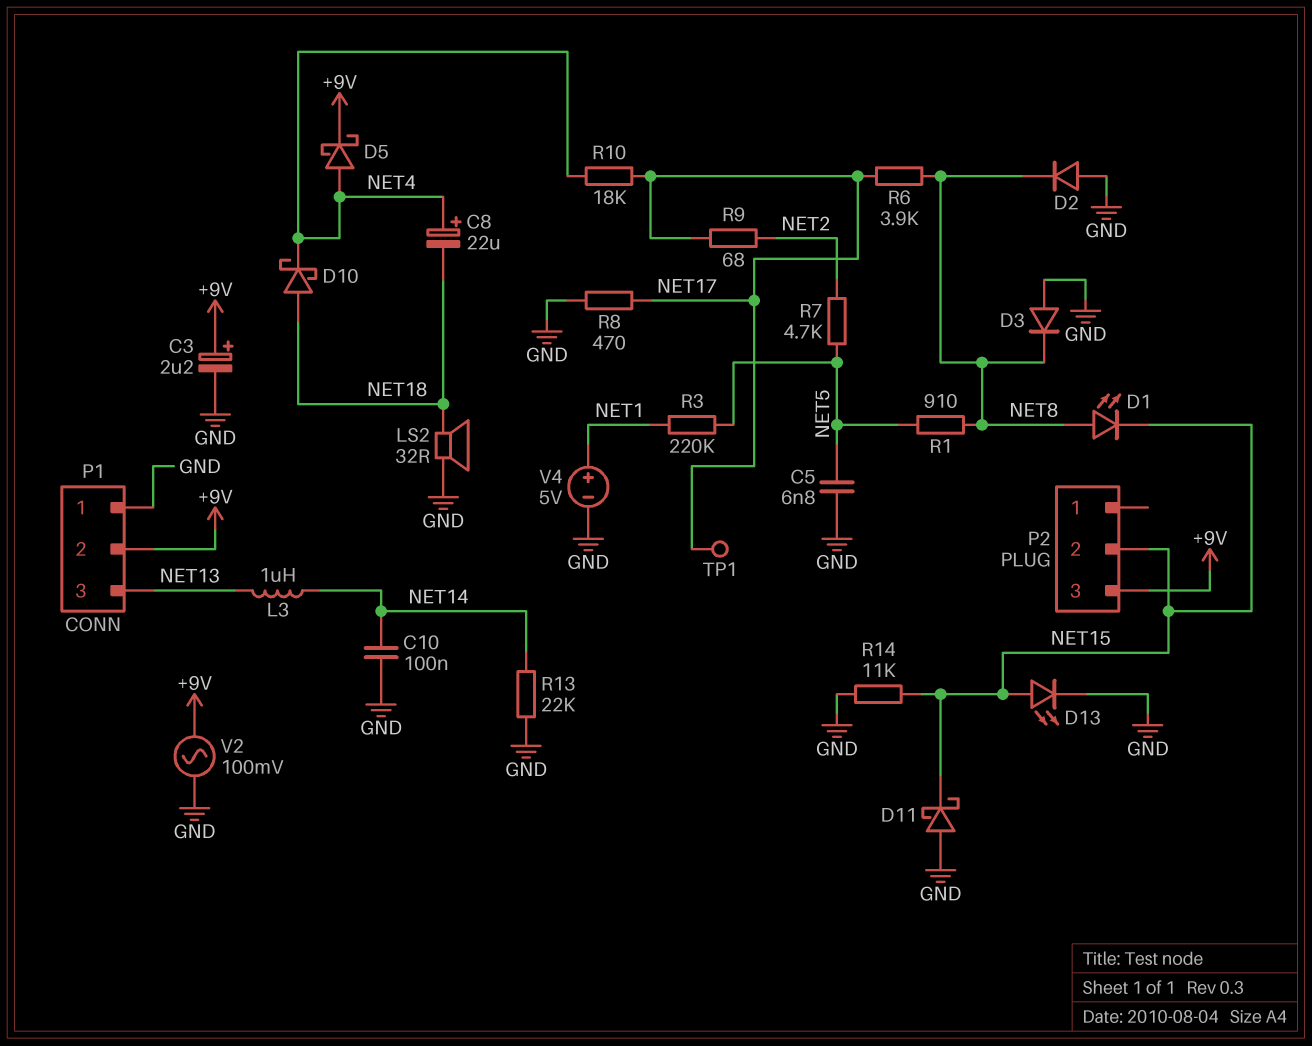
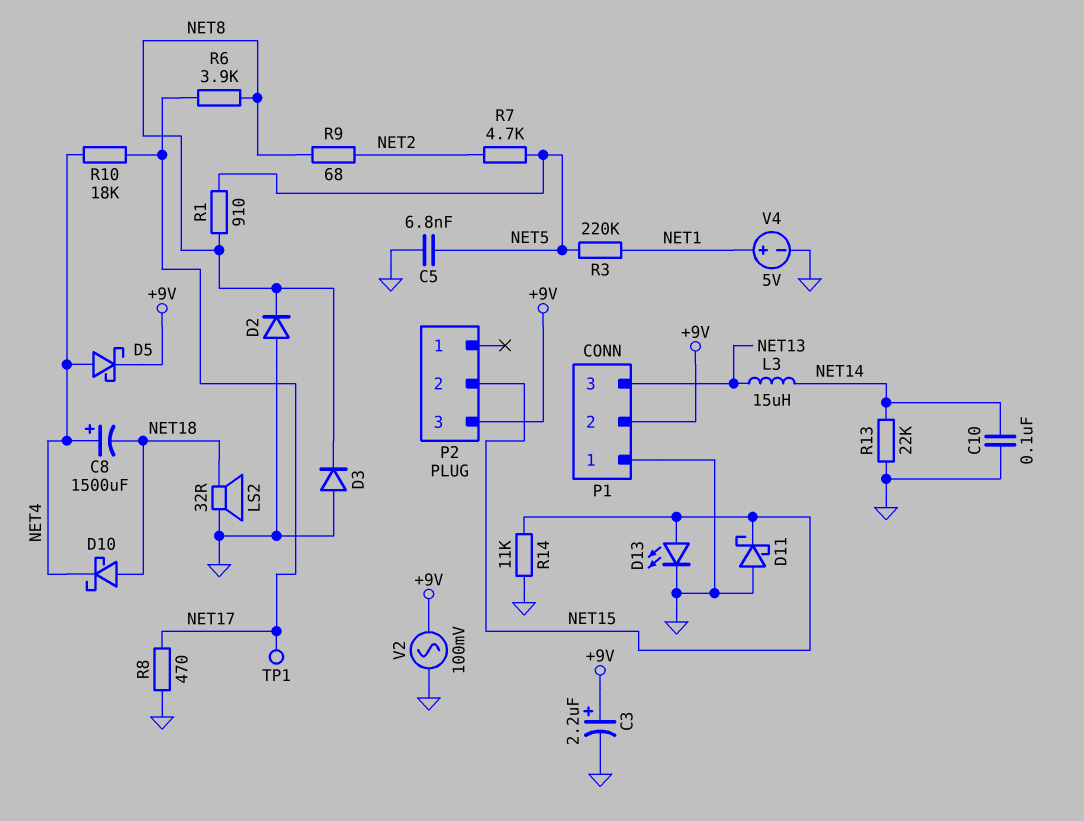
C8: 22uF (plus NET4, minus NET18) -> 1500uF (plus NET4, minus NET18)
D1: LED (A NET8, K NET15) -> none
L3: 1uH (NET13, NET14) -> 15uH (NET13, NET14)
R9: 68 (NET2, NET17) -> 68 (NET2, NET8)

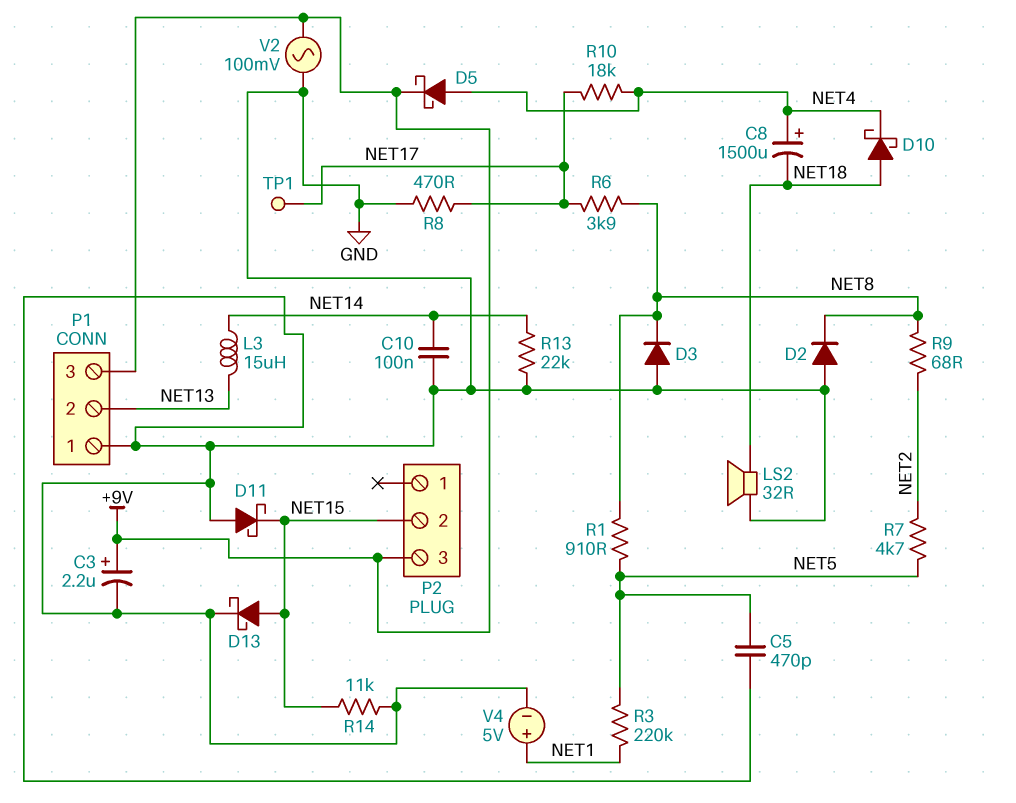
C5: 6.8nF (GND, NET5) -> 470pF (GND, NET5)
D13: LED (A NET15, K GND) -> schottky (A NET15, K GND)
P1 pin 2: +9V -> NET13
P1 pin 3: NET13 -> +9V

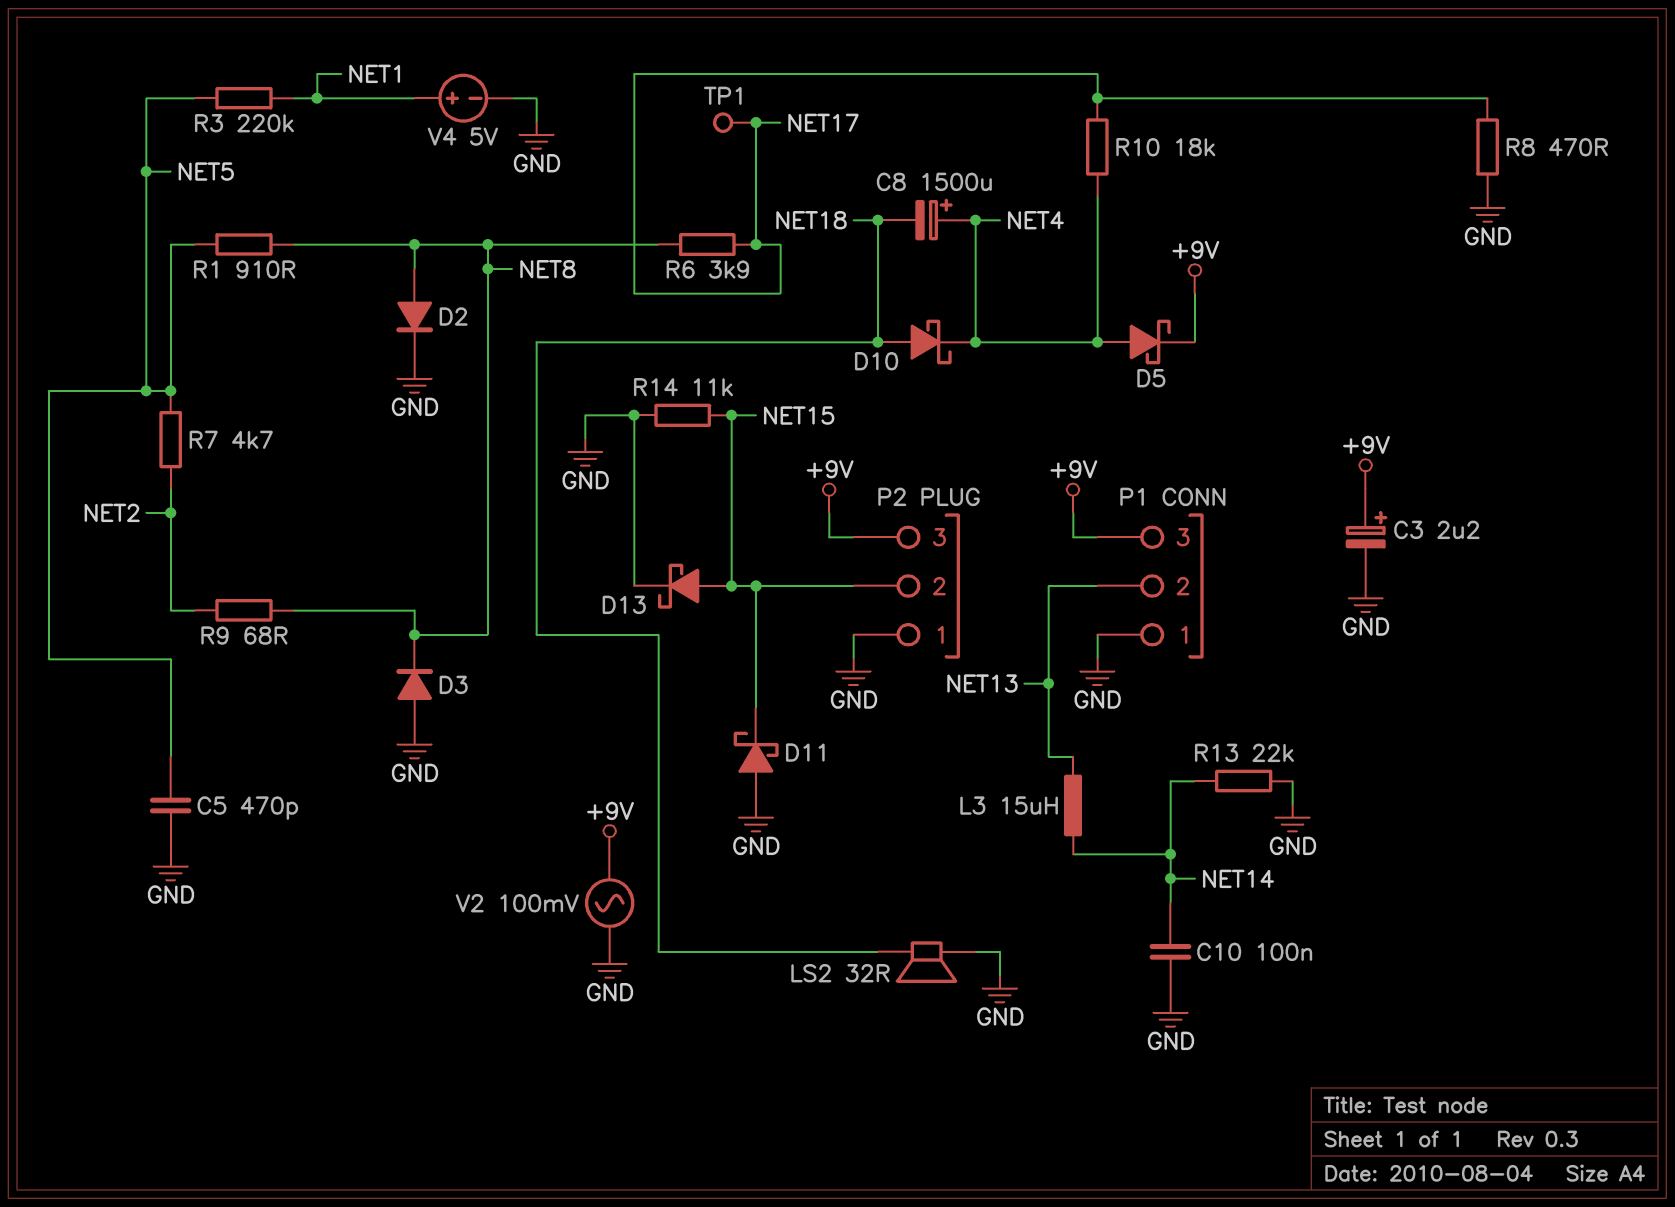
D2: diode (A GND, K NET8) -> diode (A NET8, K GND)
P2 pin 1: none -> GND

